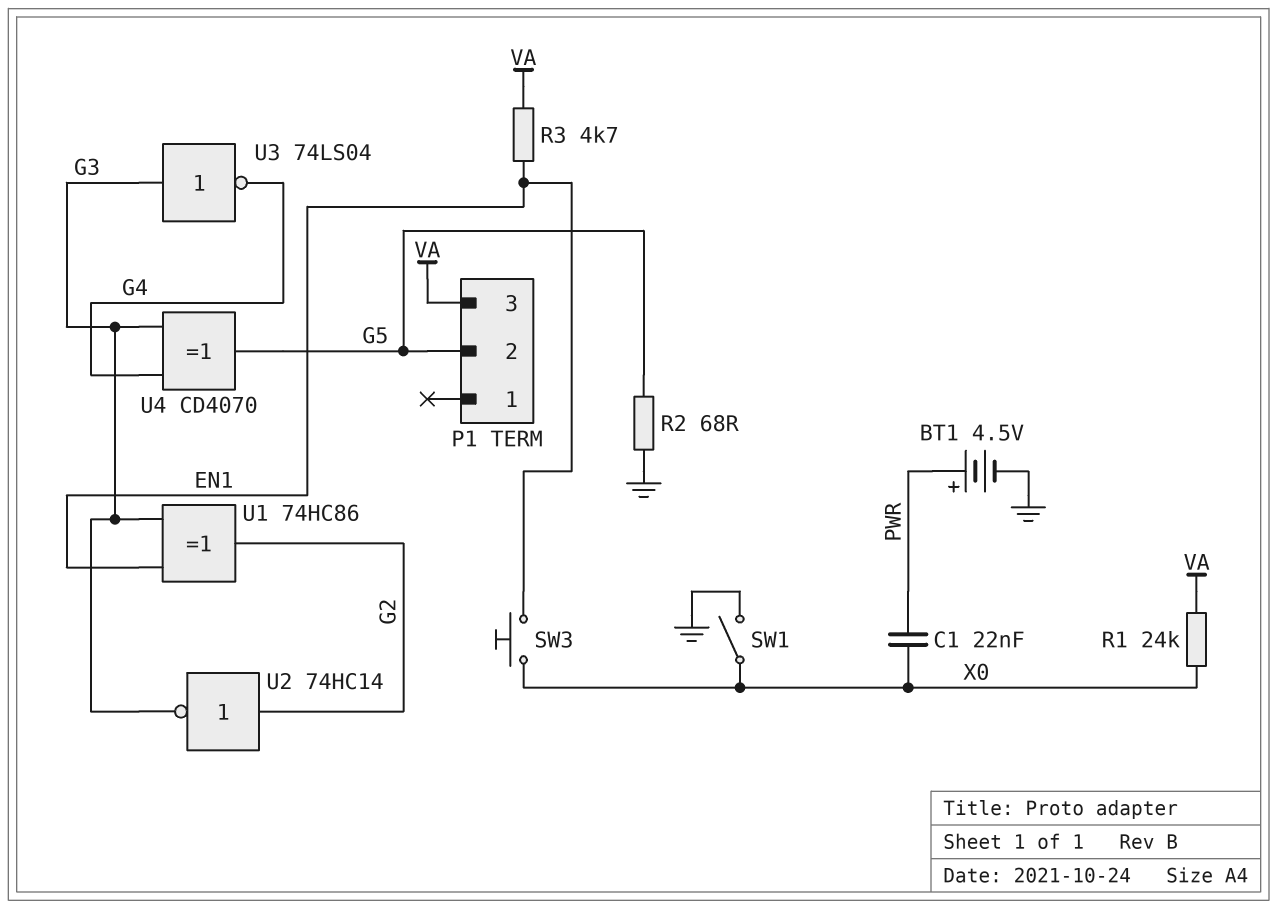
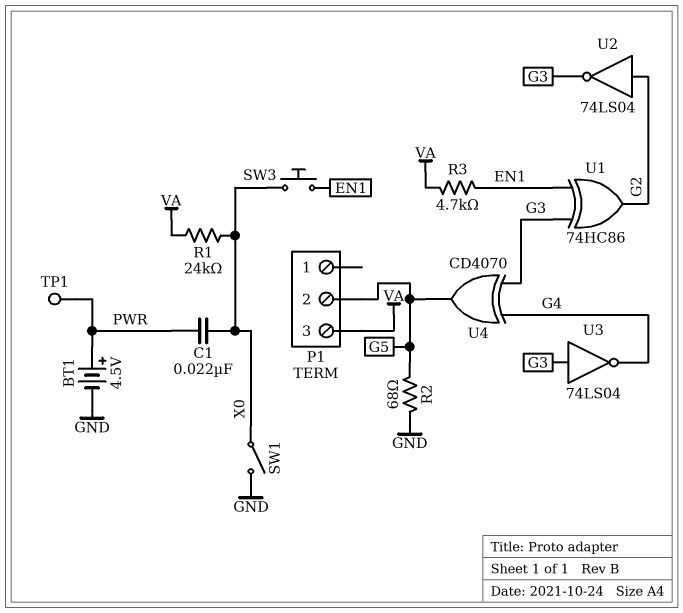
TP1: none -> test point (PWR)
U2: NOT 74HC14 (in G2, out G3) -> NOT 74LS04 (in G2, out G3)

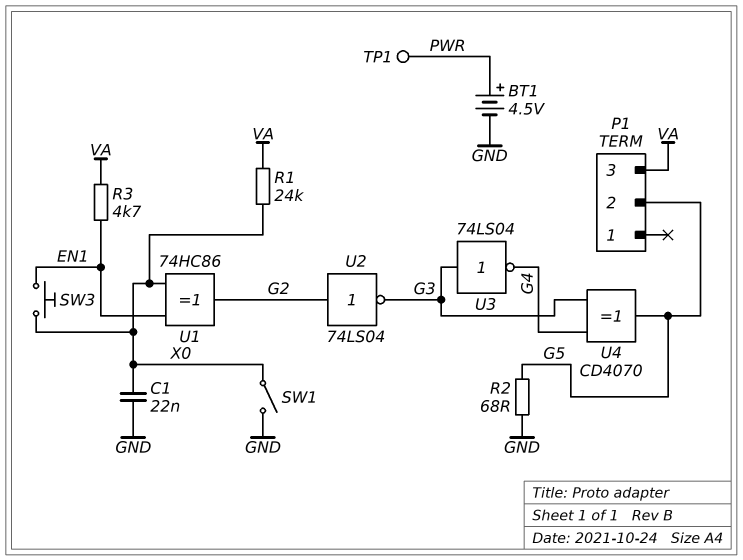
C1: 22nF (PWR, X0) -> 22nF (GND, X0)
U1: XOR 74HC86 (in EN1, in G3, out G2) -> XOR 74HC86 (in EN1, in X0, out G2)

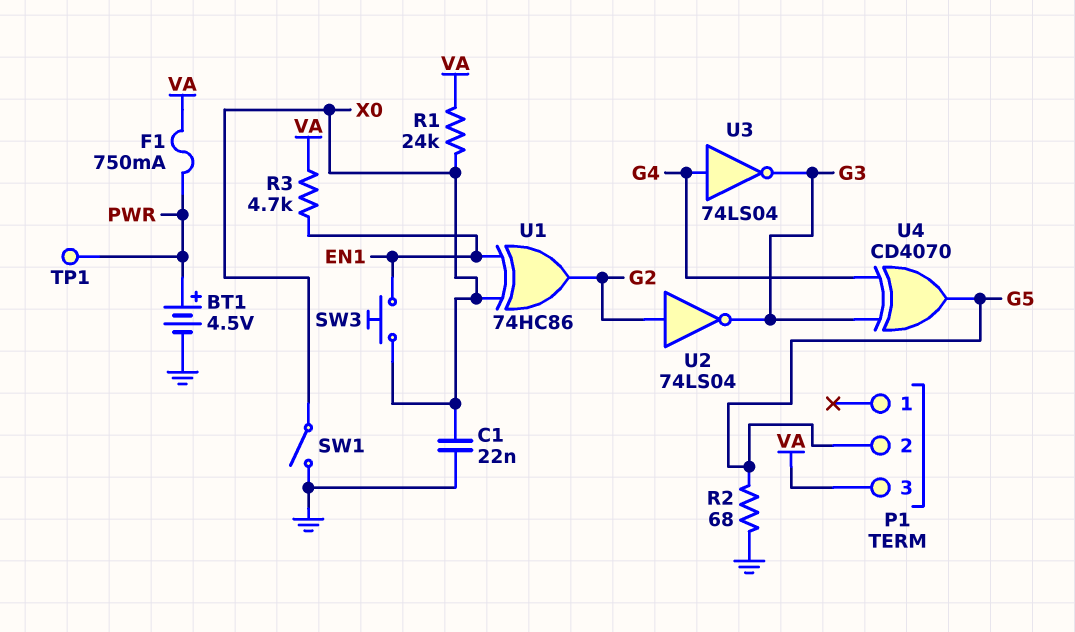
F1: none -> 750mA (PWR, VA)
U3: NOT 74LS04 (in G3, out G4) -> NOT 74LS04 (in G4, out G3)

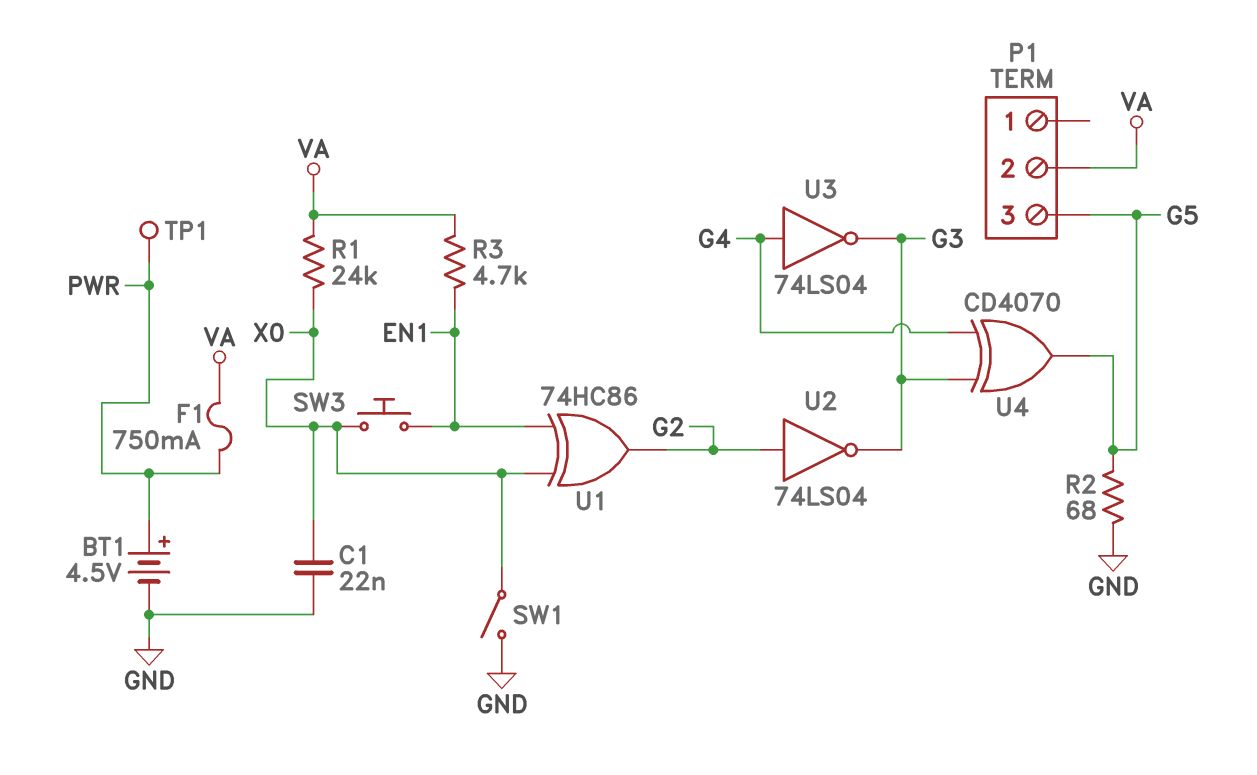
P1 pin 2: G5 -> VA
P1 pin 3: VA -> G5

